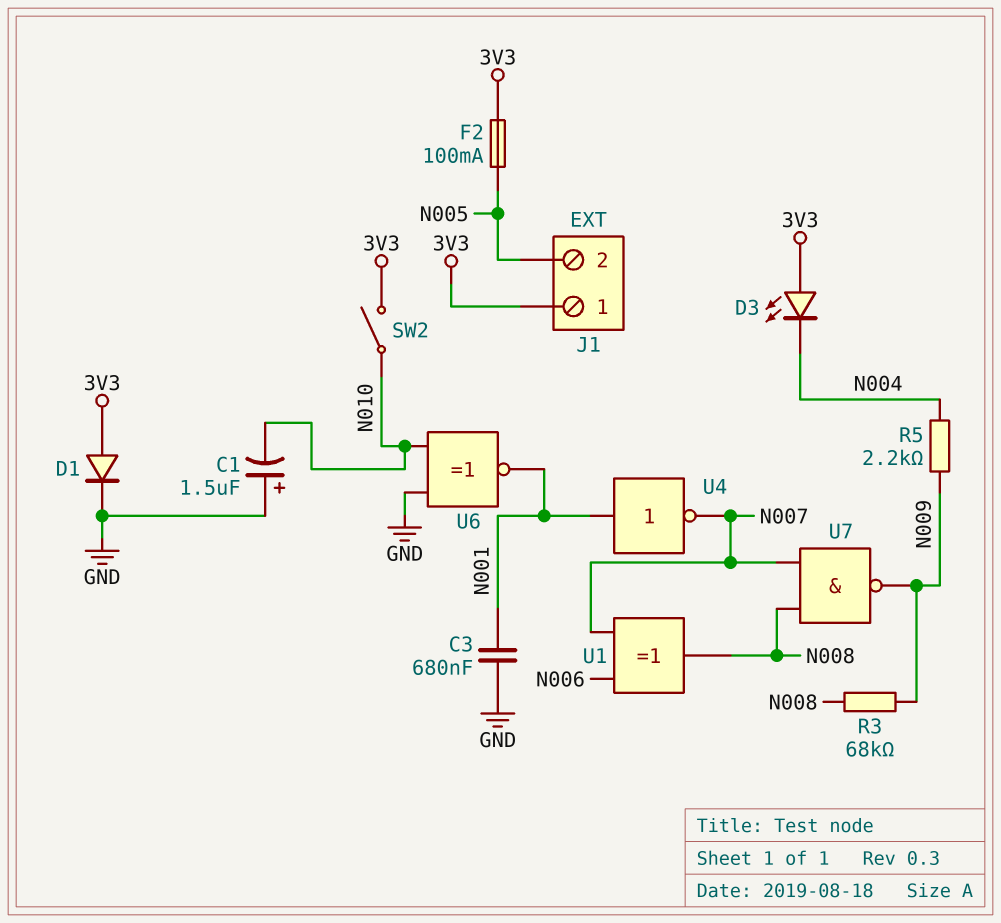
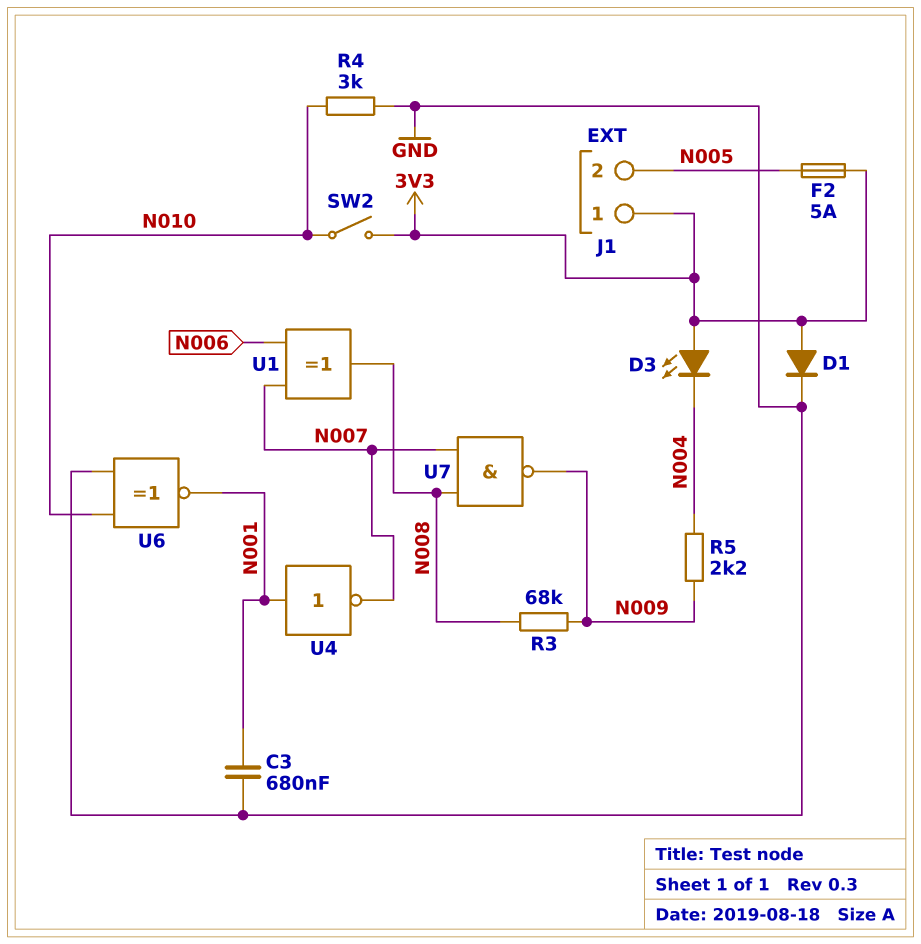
C1: 1.5uF (plus GND, minus N010) -> none
F2: 100mA (3V3, N005) -> 5A (3V3, N005)
R4: none -> 3k (GND, N010)

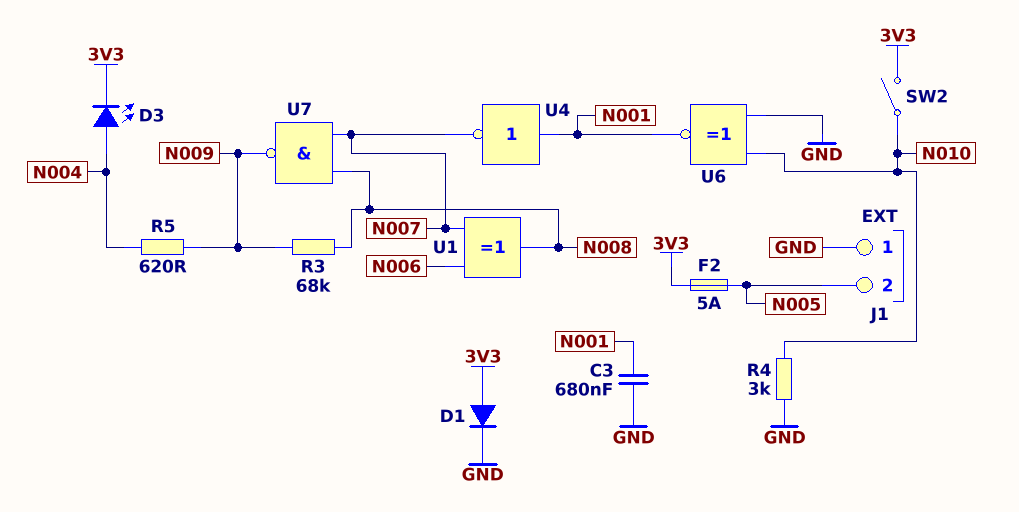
D3: LED (A 3V3, K N004) -> LED (A N004, K 3V3)
J1 pin 1: 3V3 -> GND
R5: 2.2k (N004, N009) -> 620 (N004, N009)

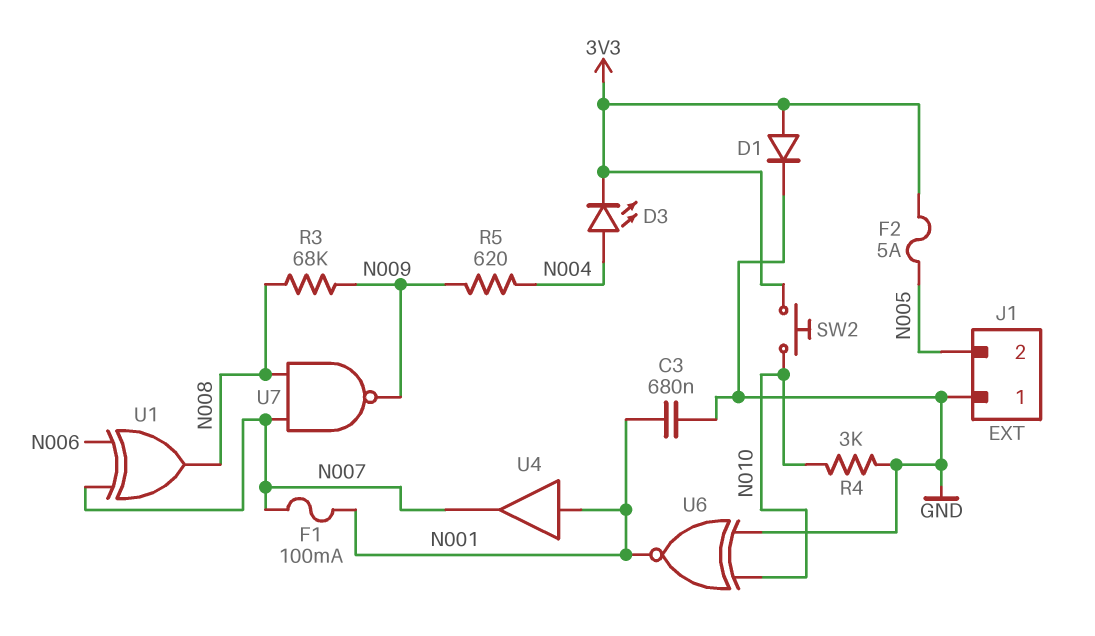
F1: none -> 100mA (N001, N007)
SW2: switch (3V3, N010) -> button (3V3, N010)
U4: NOT (in N001, out N007) -> buffer (in N001, out N007)

